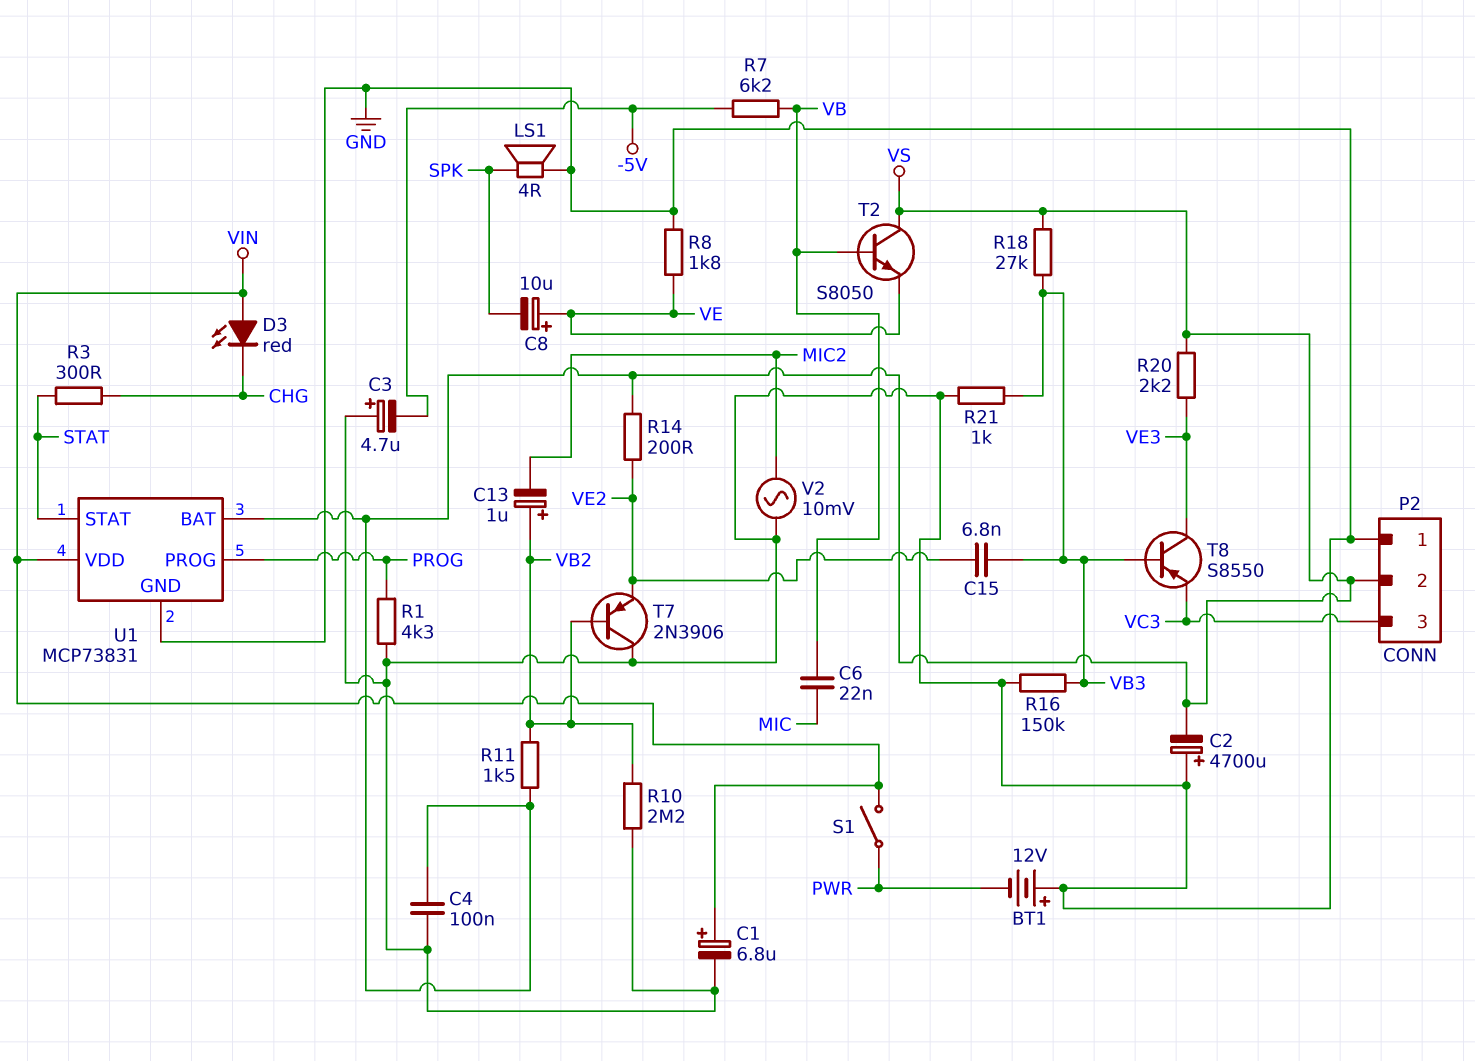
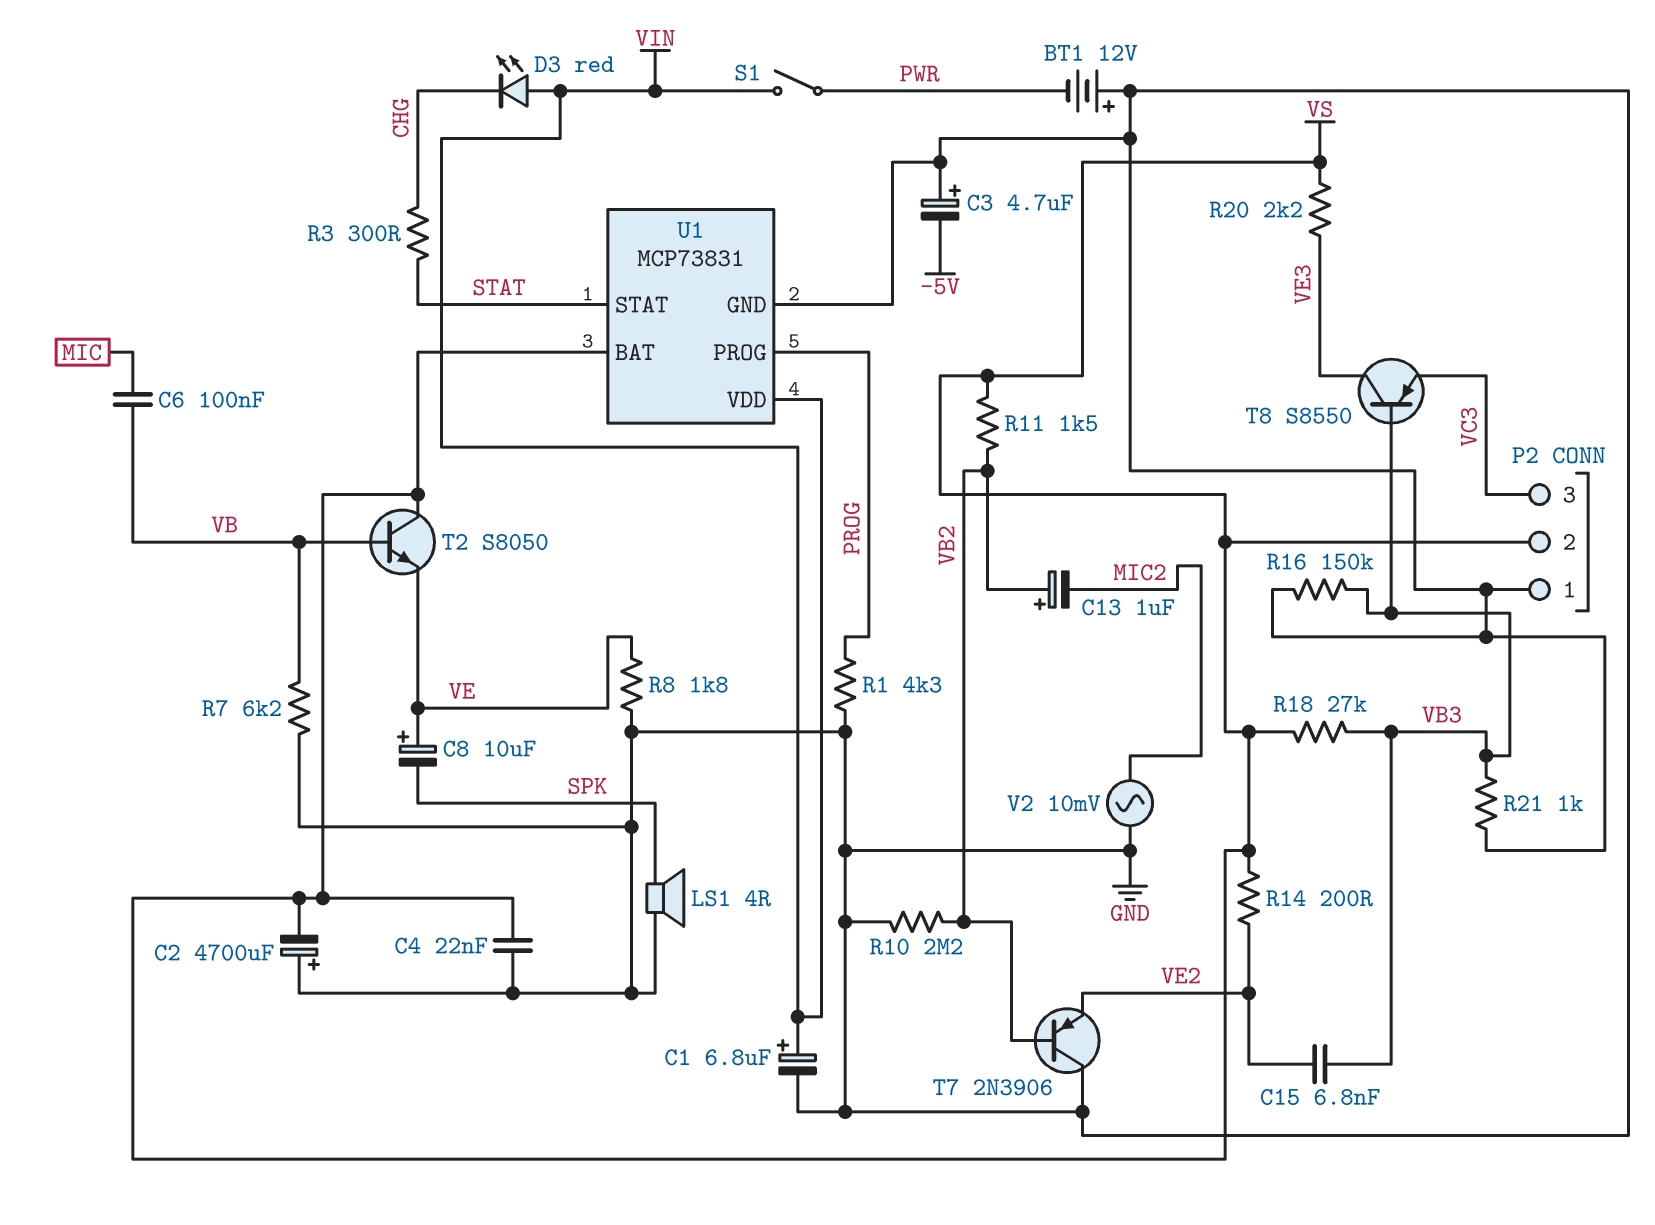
C4: 100nF (GND, VS) -> 22nF (GND, VS)
C6: 22nF (MIC, VB) -> 100nF (MIC, VB)
R7: 6.2k (-5V, VB) -> 6.2k (GND, VB)

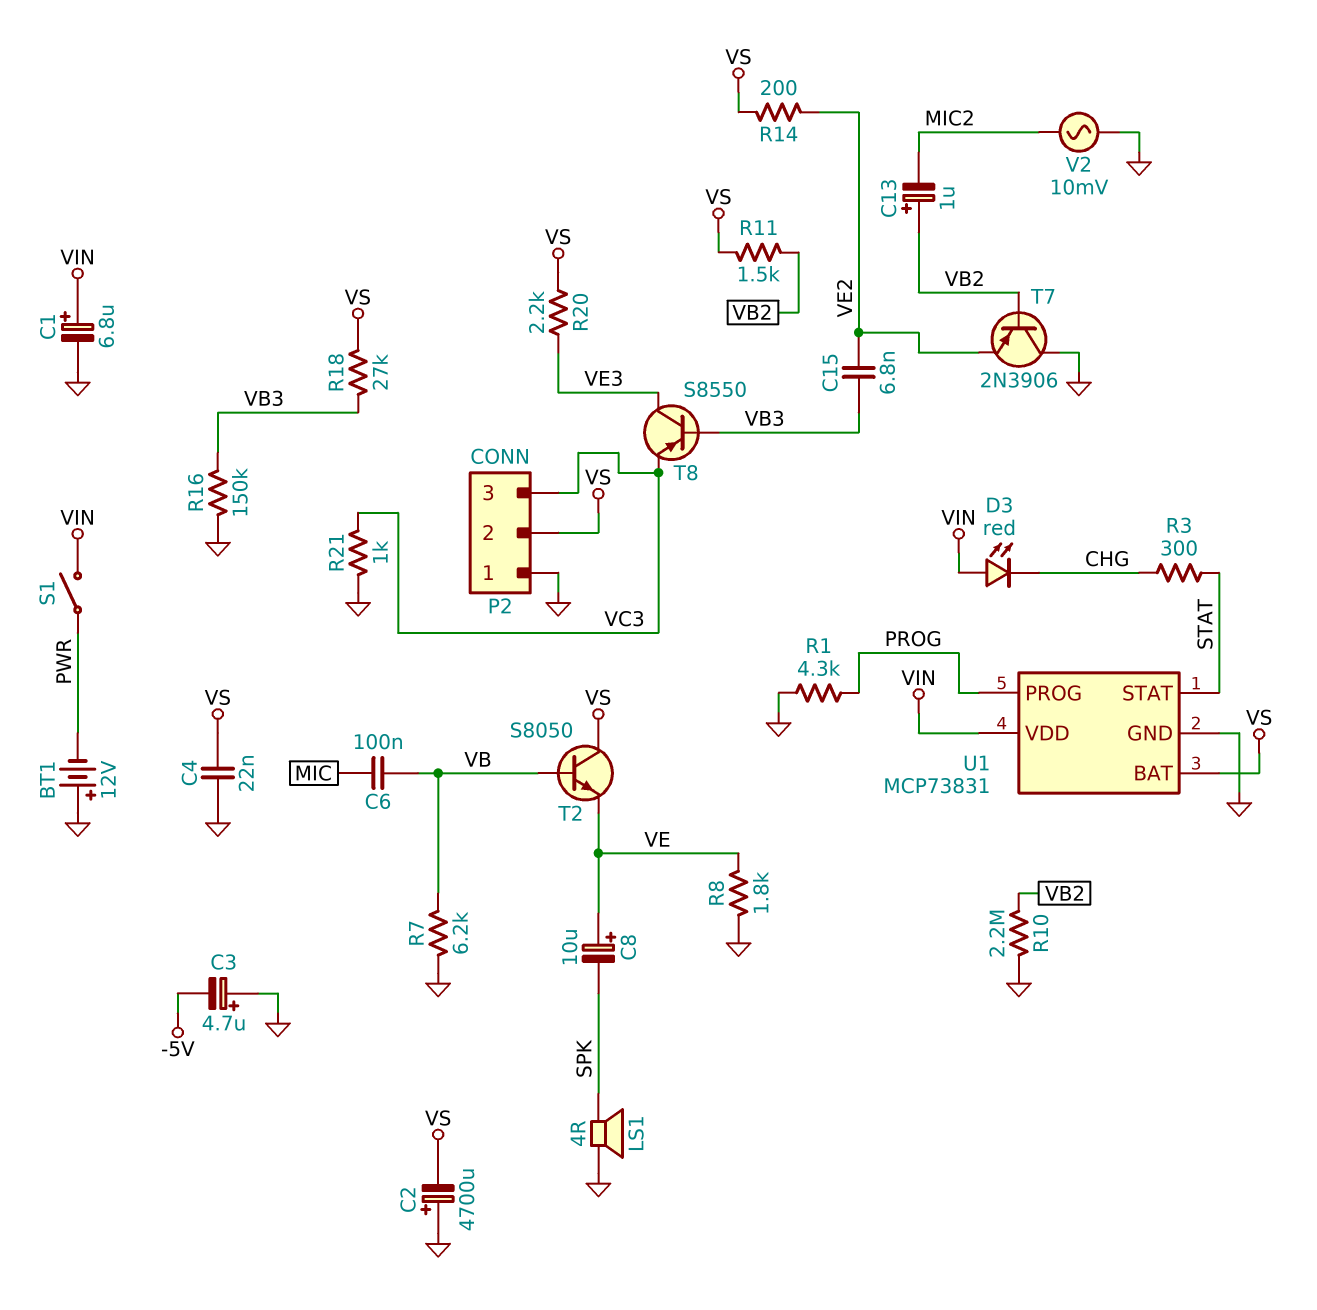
R21: 1k (GND, VB3) -> 1k (GND, VC3)

